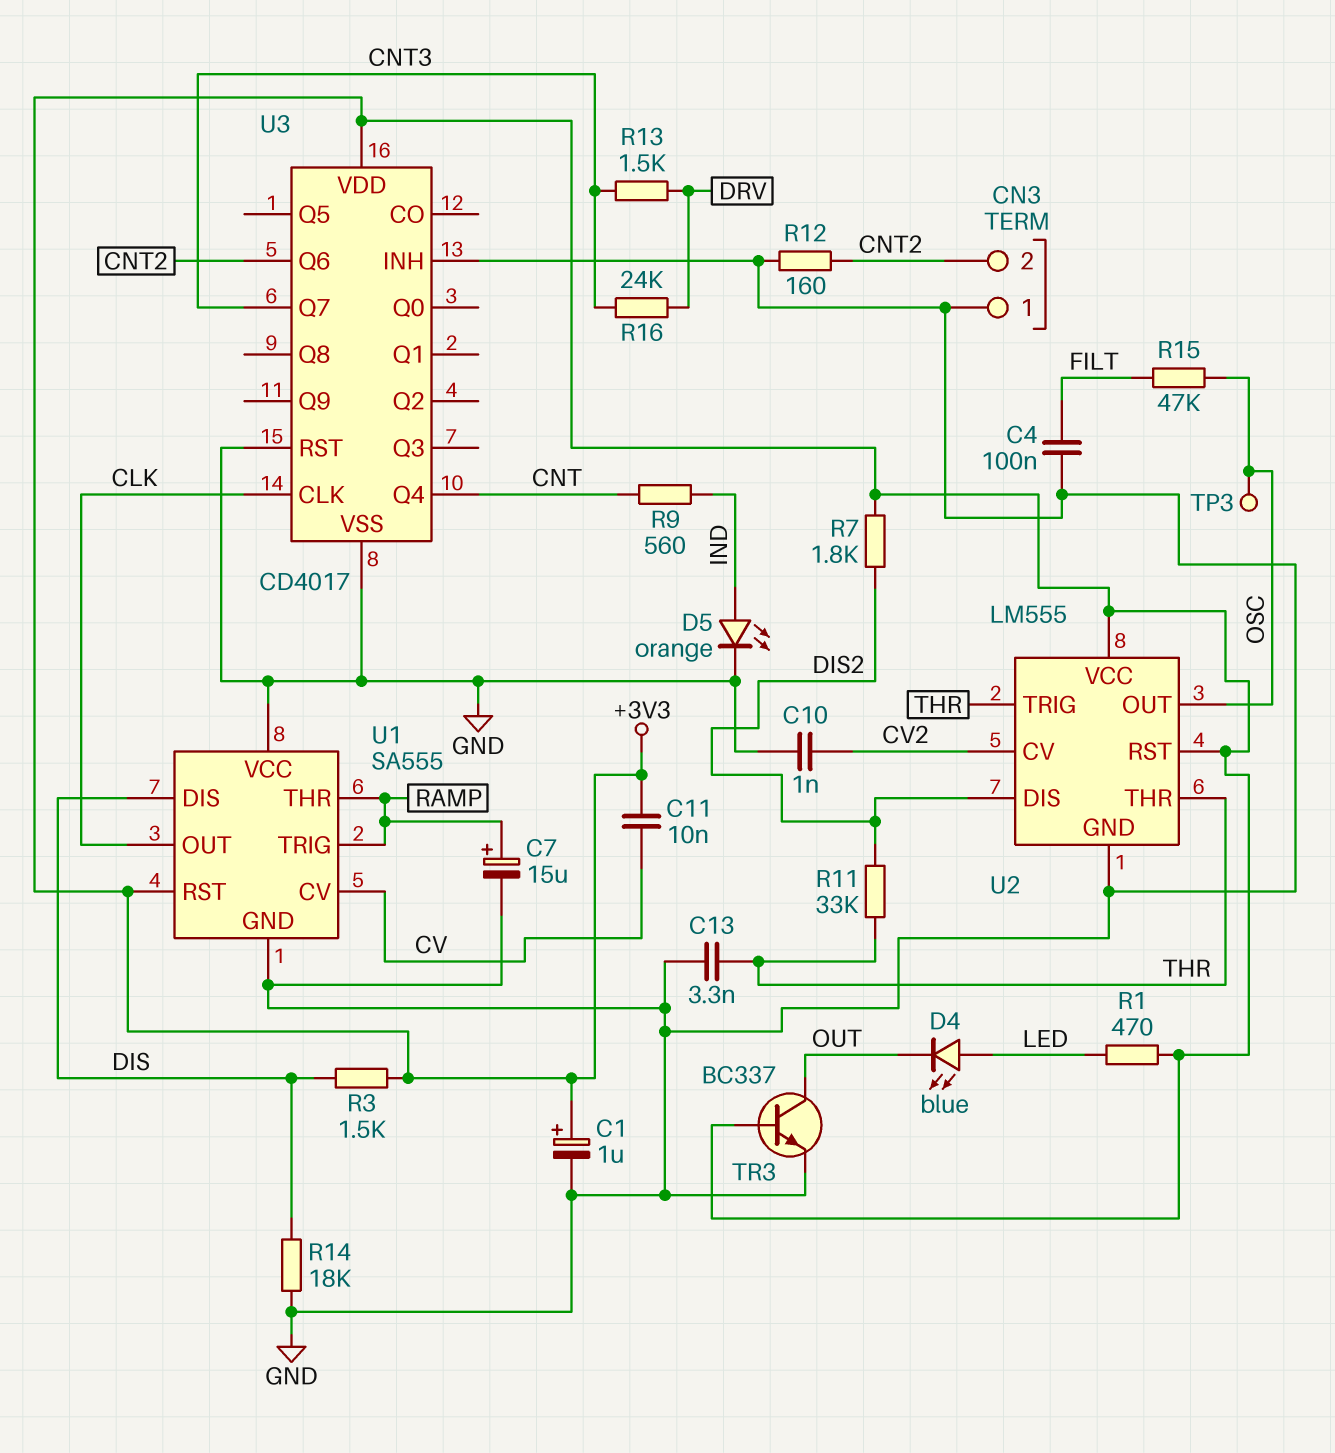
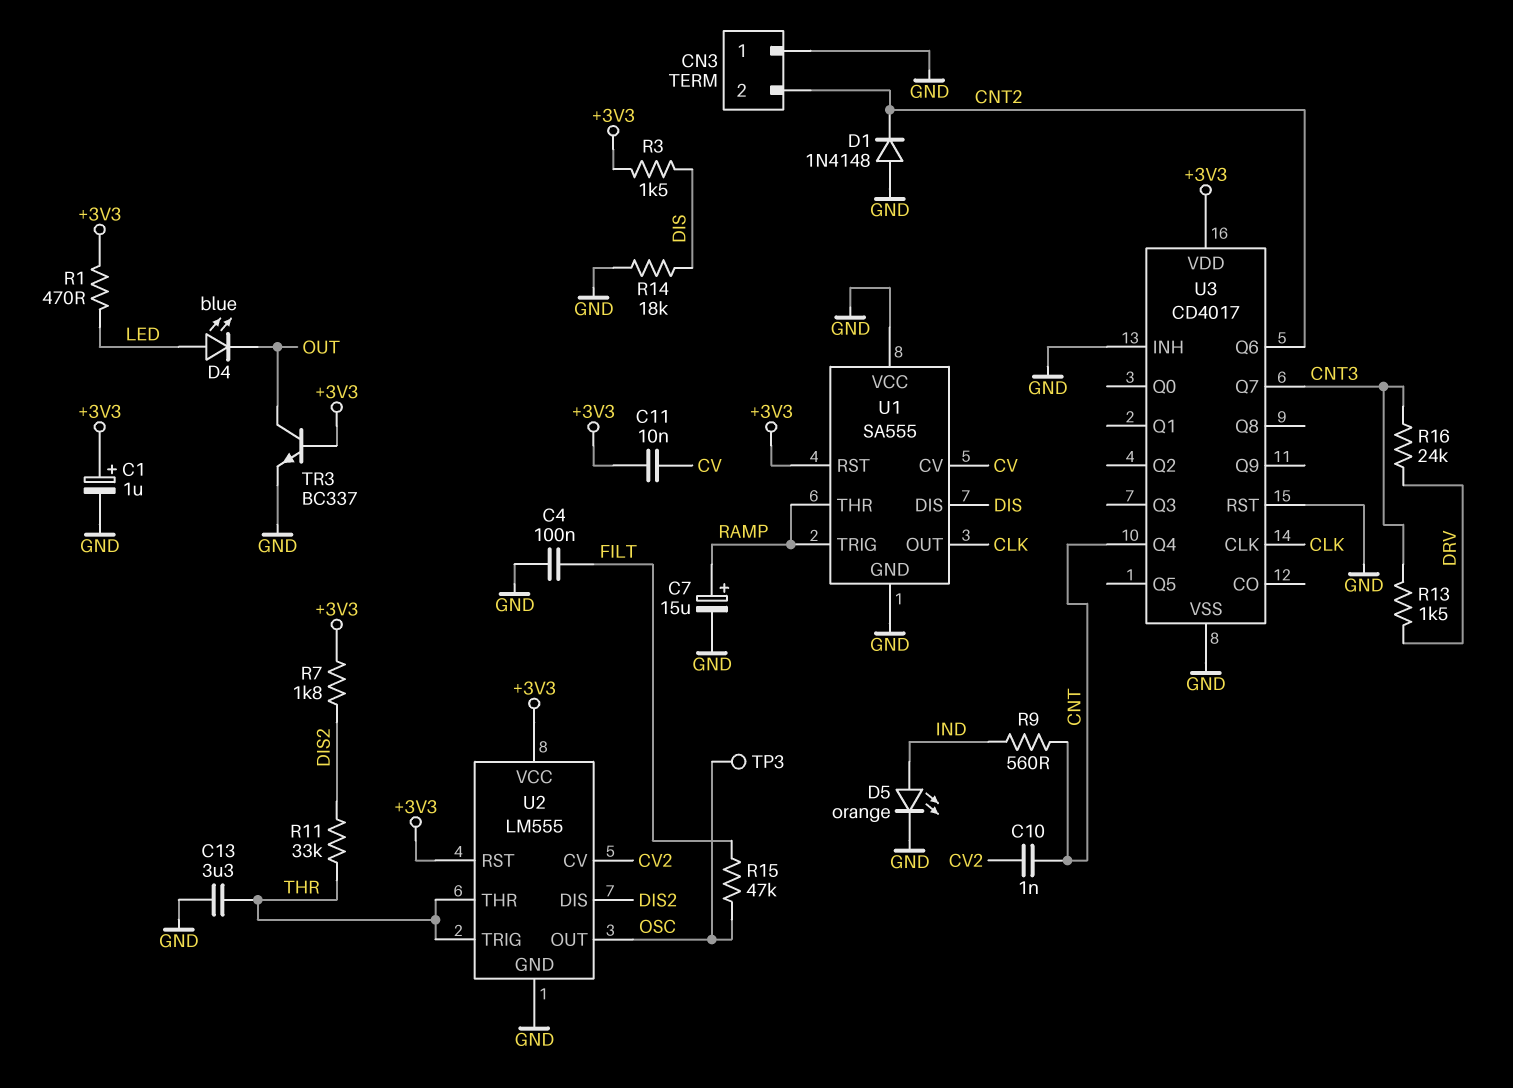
C10: 1nF (CV2, GND) -> 1nF (CNT, CV2)
C13: 3.3nF (GND, THR) -> 3.3uF (GND, THR)
D1: none -> diode 1N4148 (A GND, K CNT2)
R12: 160 (CNT2, GND) -> none

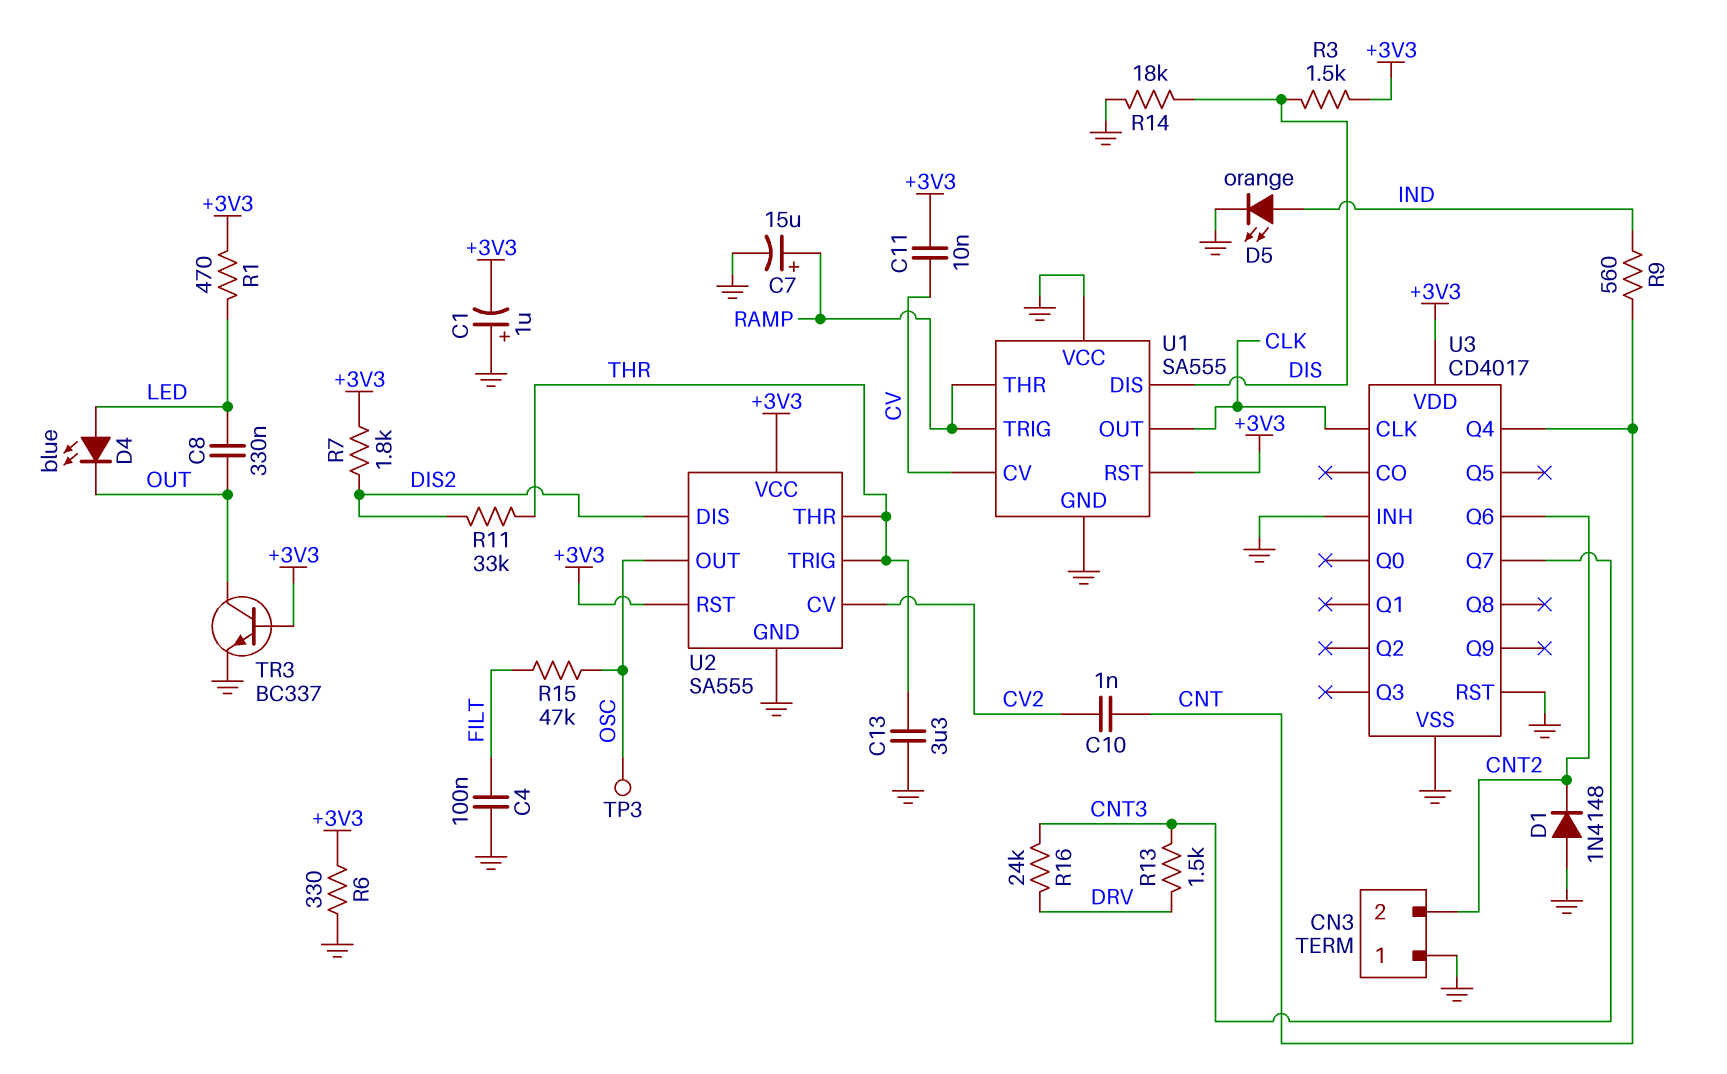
C1: 1uF (plus +3V3, minus GND) -> 1uF (plus GND, minus +3V3)
C8: none -> 330nF (LED, OUT)
R6: none -> 330 (+3V3, GND)
U2: LM555 -> SA555

